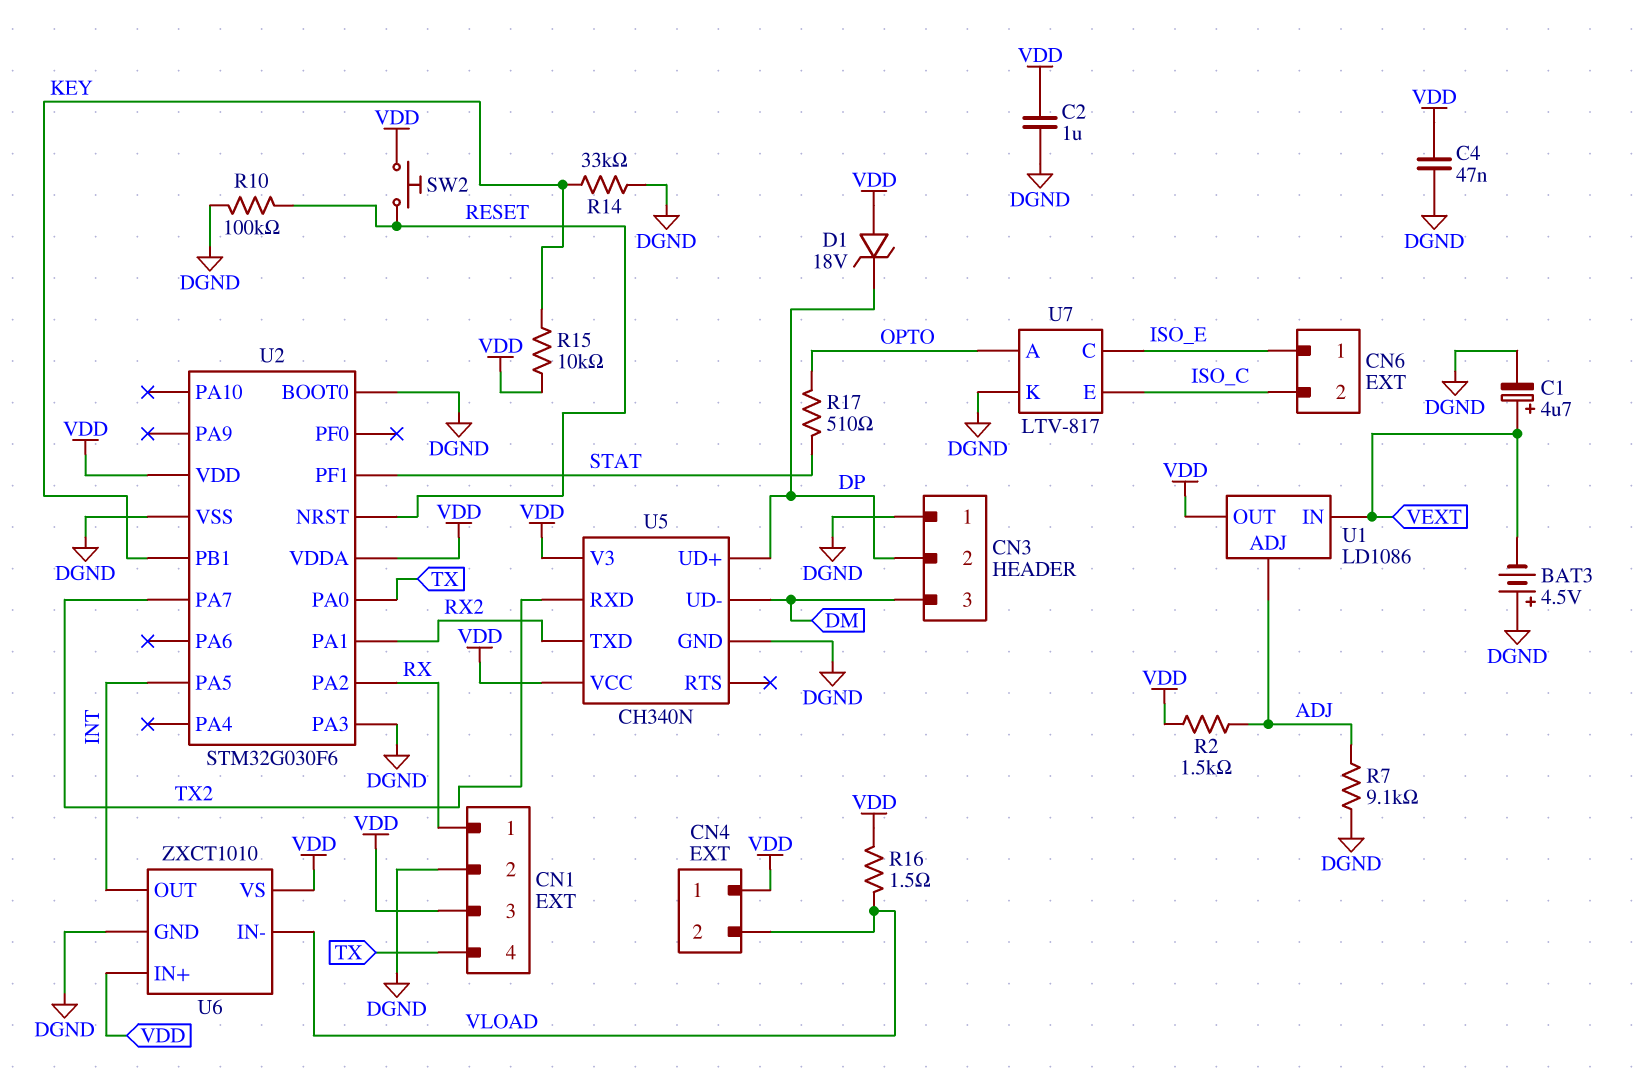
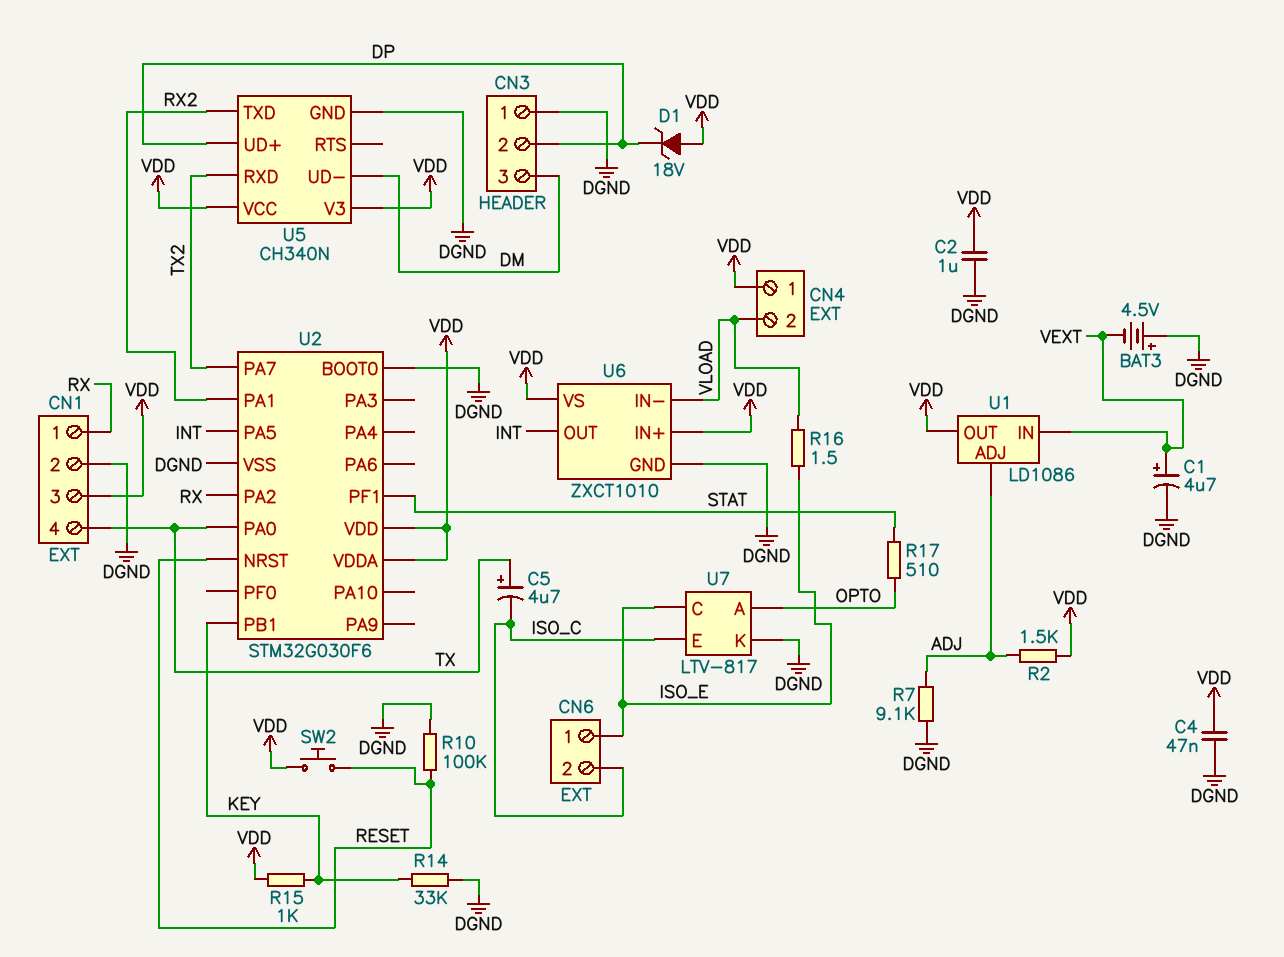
C5: none -> 4.7uF (plus TX, minus ISO_C)
R15: 10k (KEY, VDD) -> 1k (KEY, VDD)
R16: 1.5 (VDD, VLOAD) -> 1.5 (ISO_E, VLOAD)
U2 pin PA3: DGND -> none

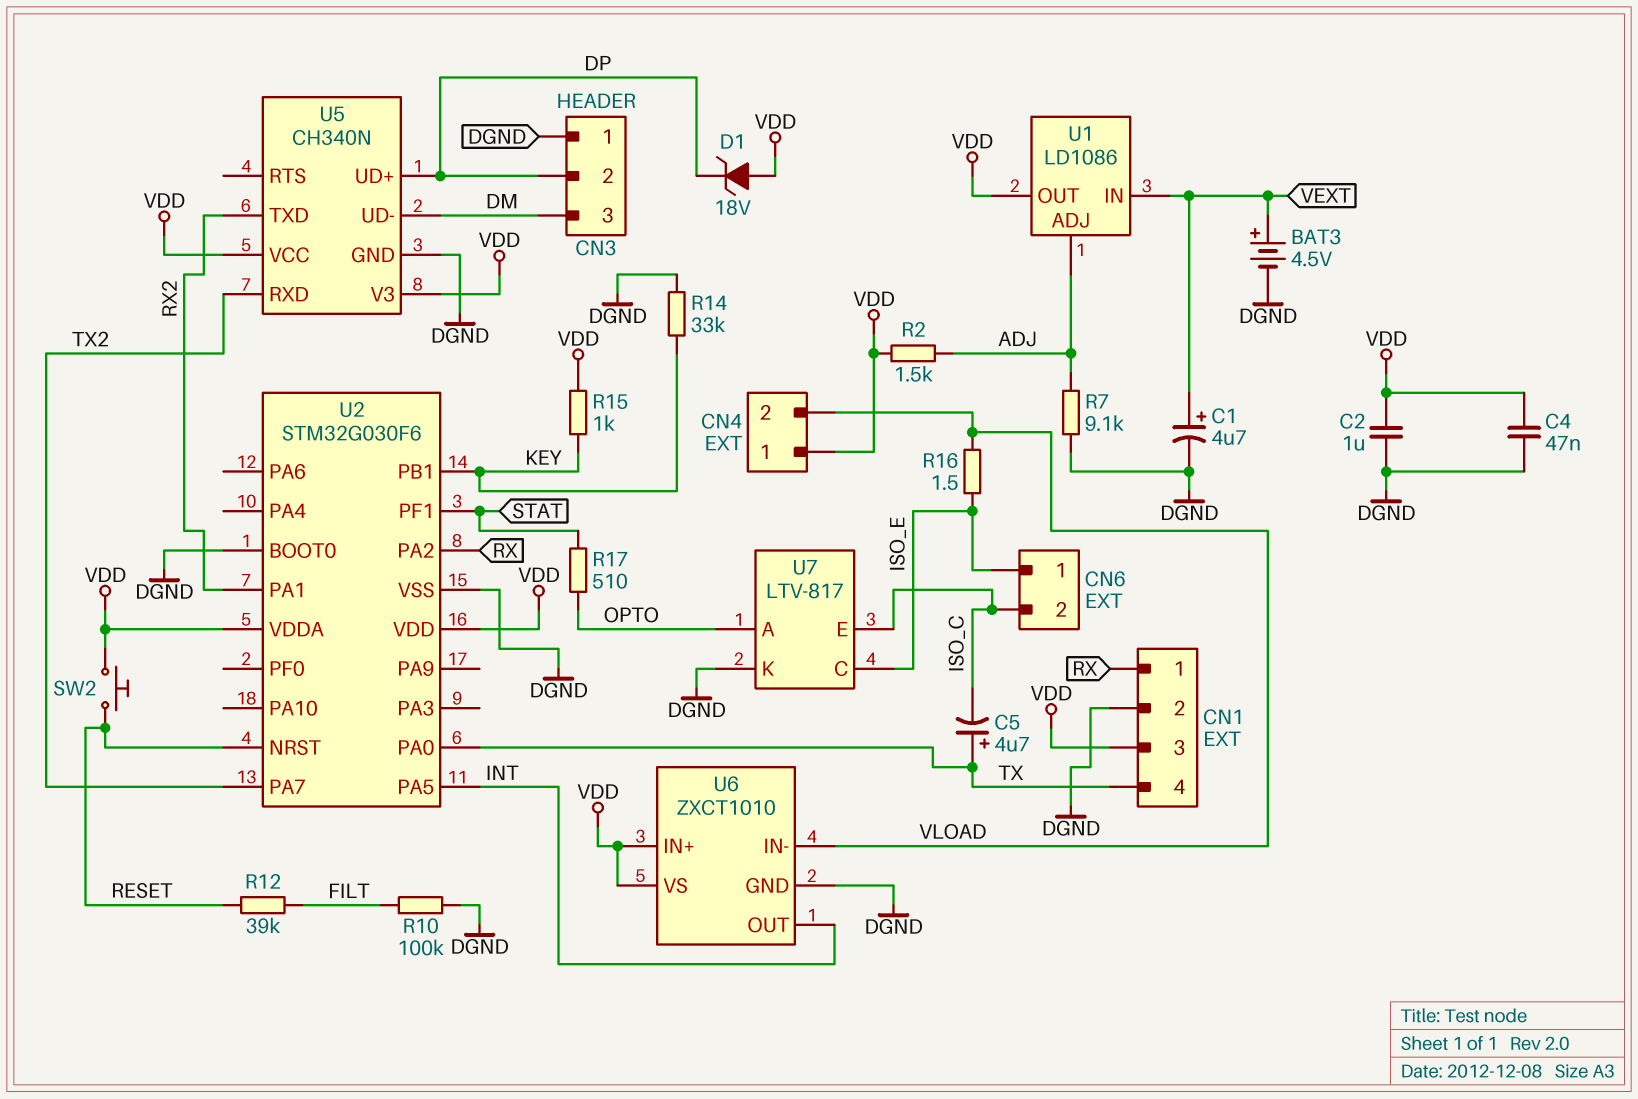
BAT3: 4.5V (plus DGND, minus VEXT) -> 4.5V (plus VEXT, minus DGND)
R10: 100k (DGND, RESET) -> 100k (DGND, FILT)
R12: none -> 39k (FILT, RESET)

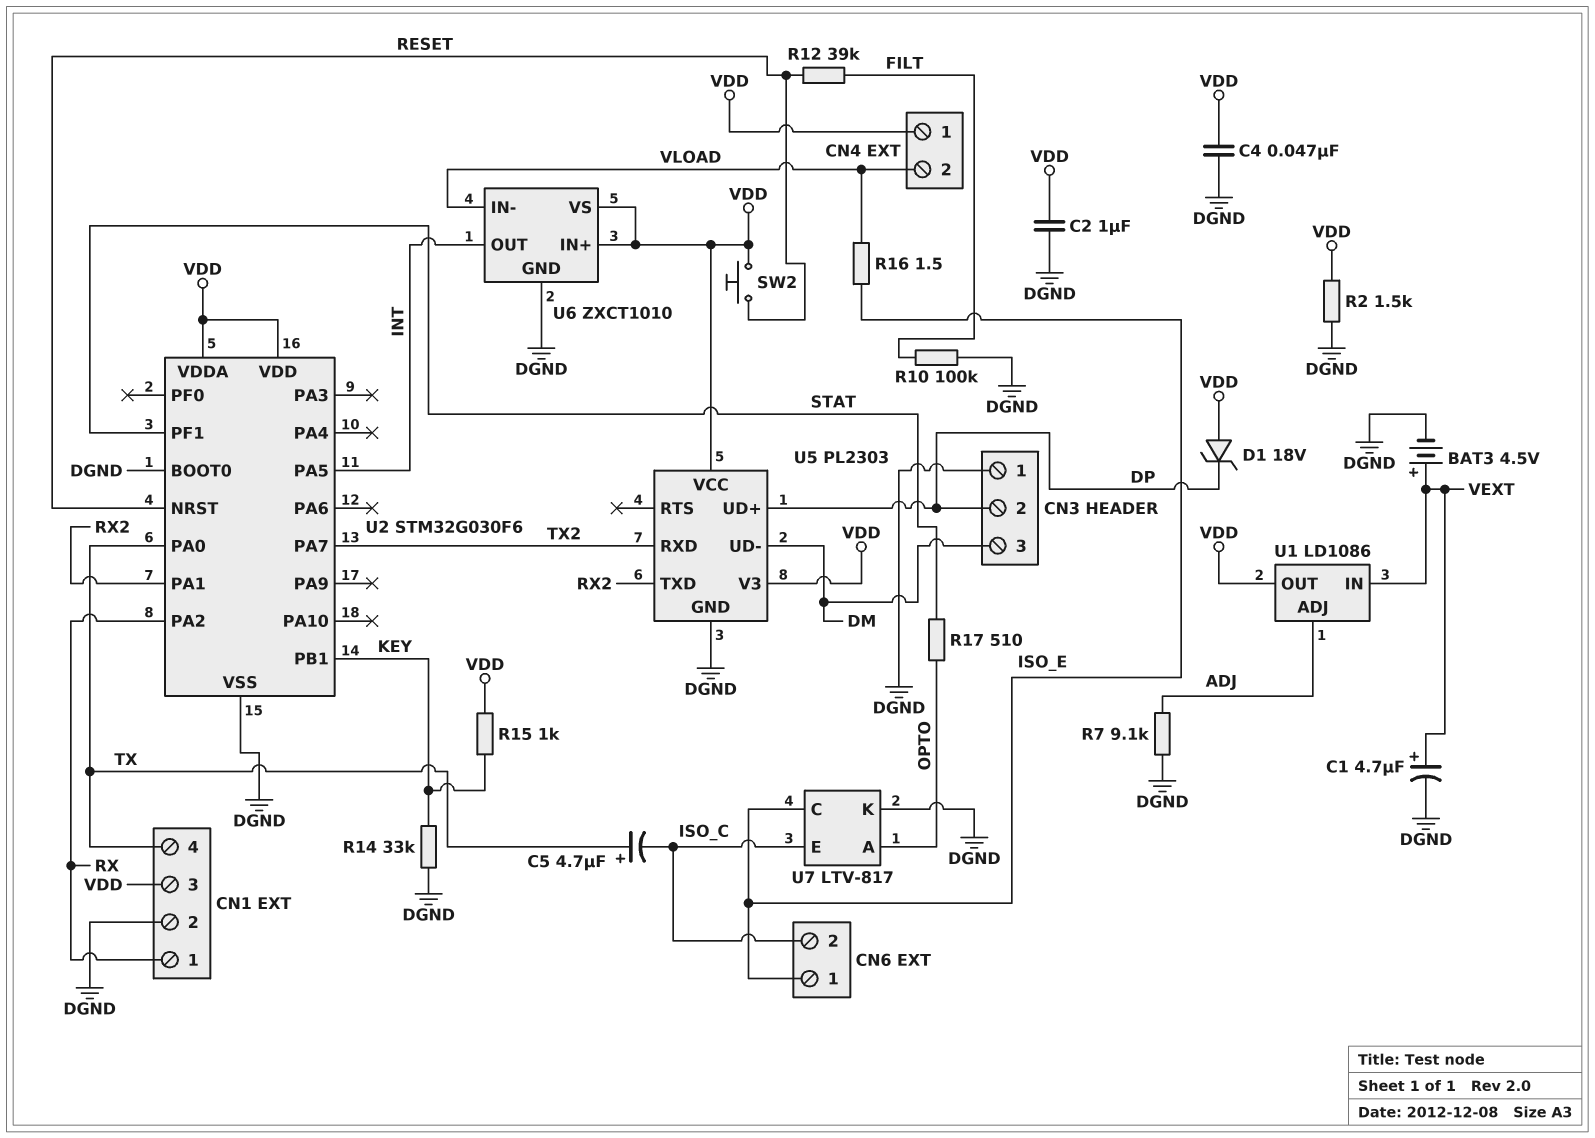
R2: 1.5k (ADJ, VDD) -> 1.5k (DGND, VDD)
U5: CH340N -> PL2303

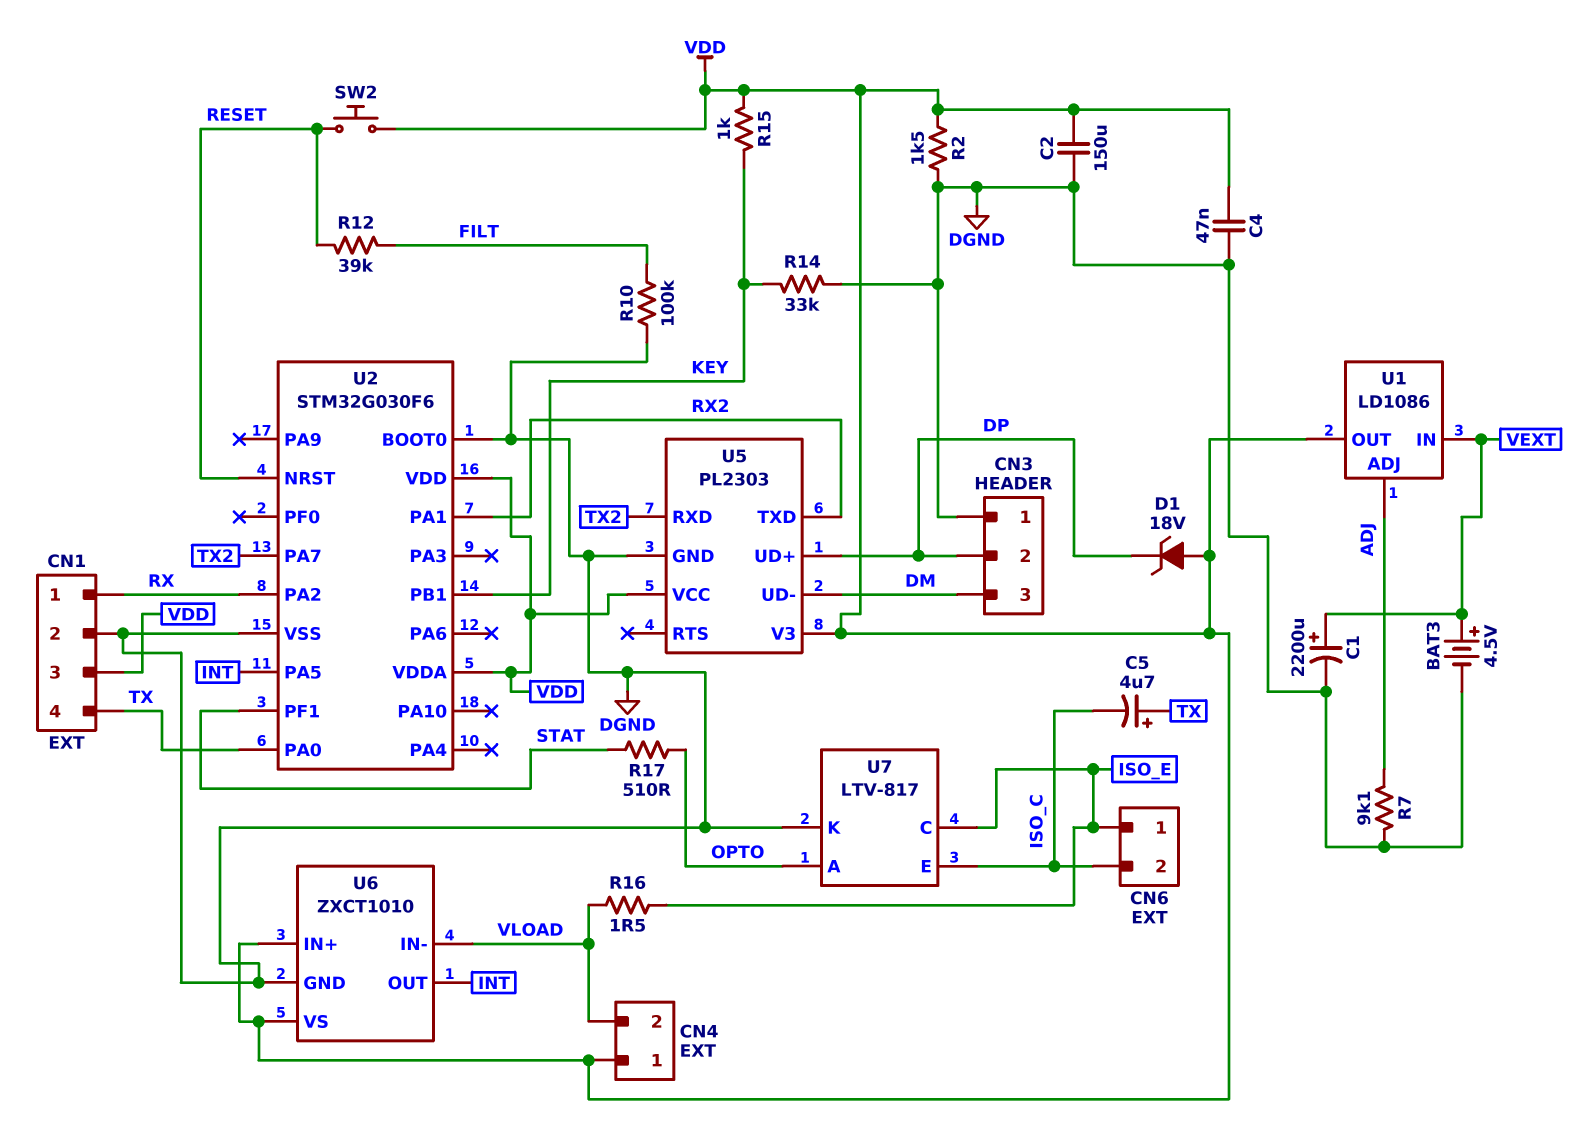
C1: 4.7uF (plus VEXT, minus DGND) -> 2200uF (plus VEXT, minus DGND)
C2: 1uF (DGND, VDD) -> 150uF (DGND, VDD)

